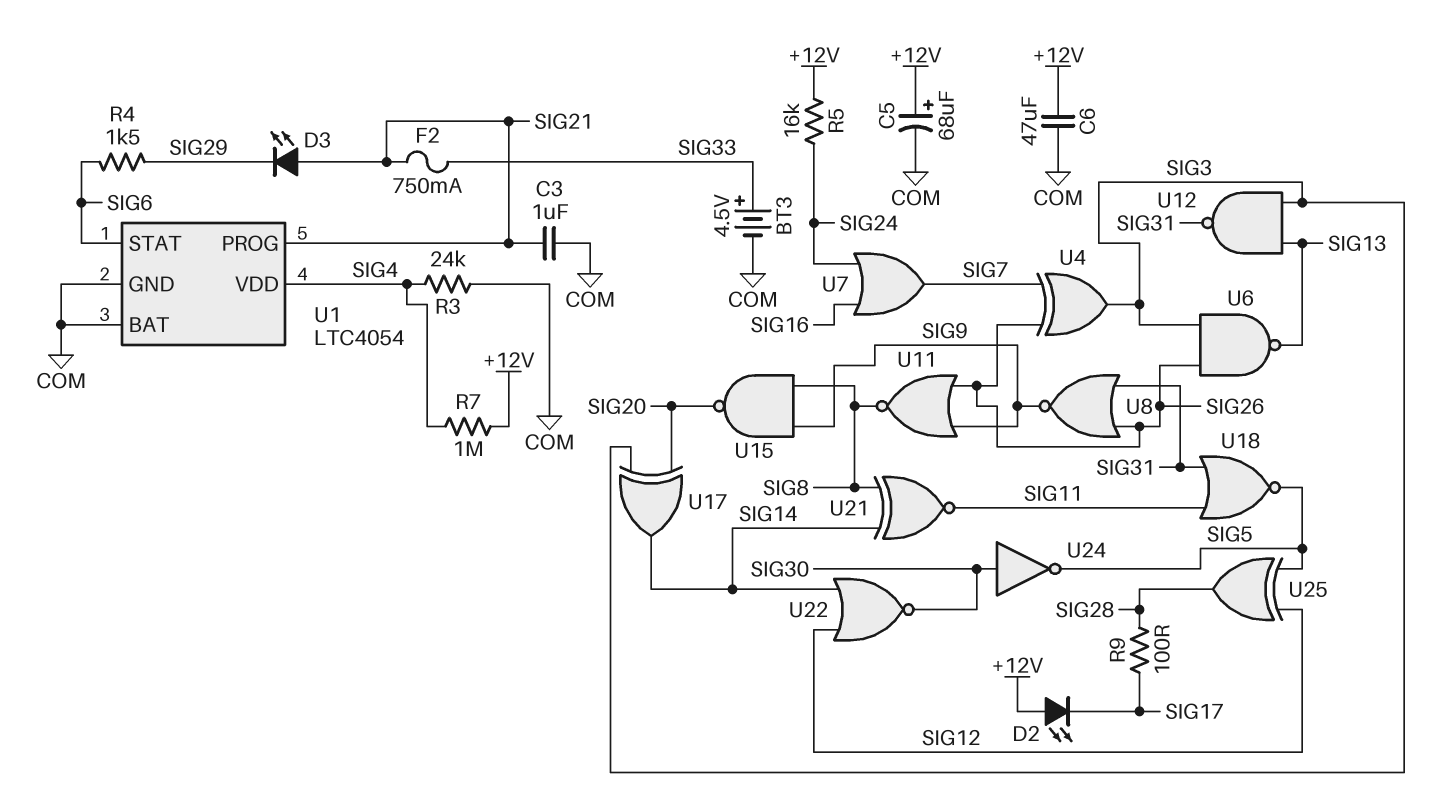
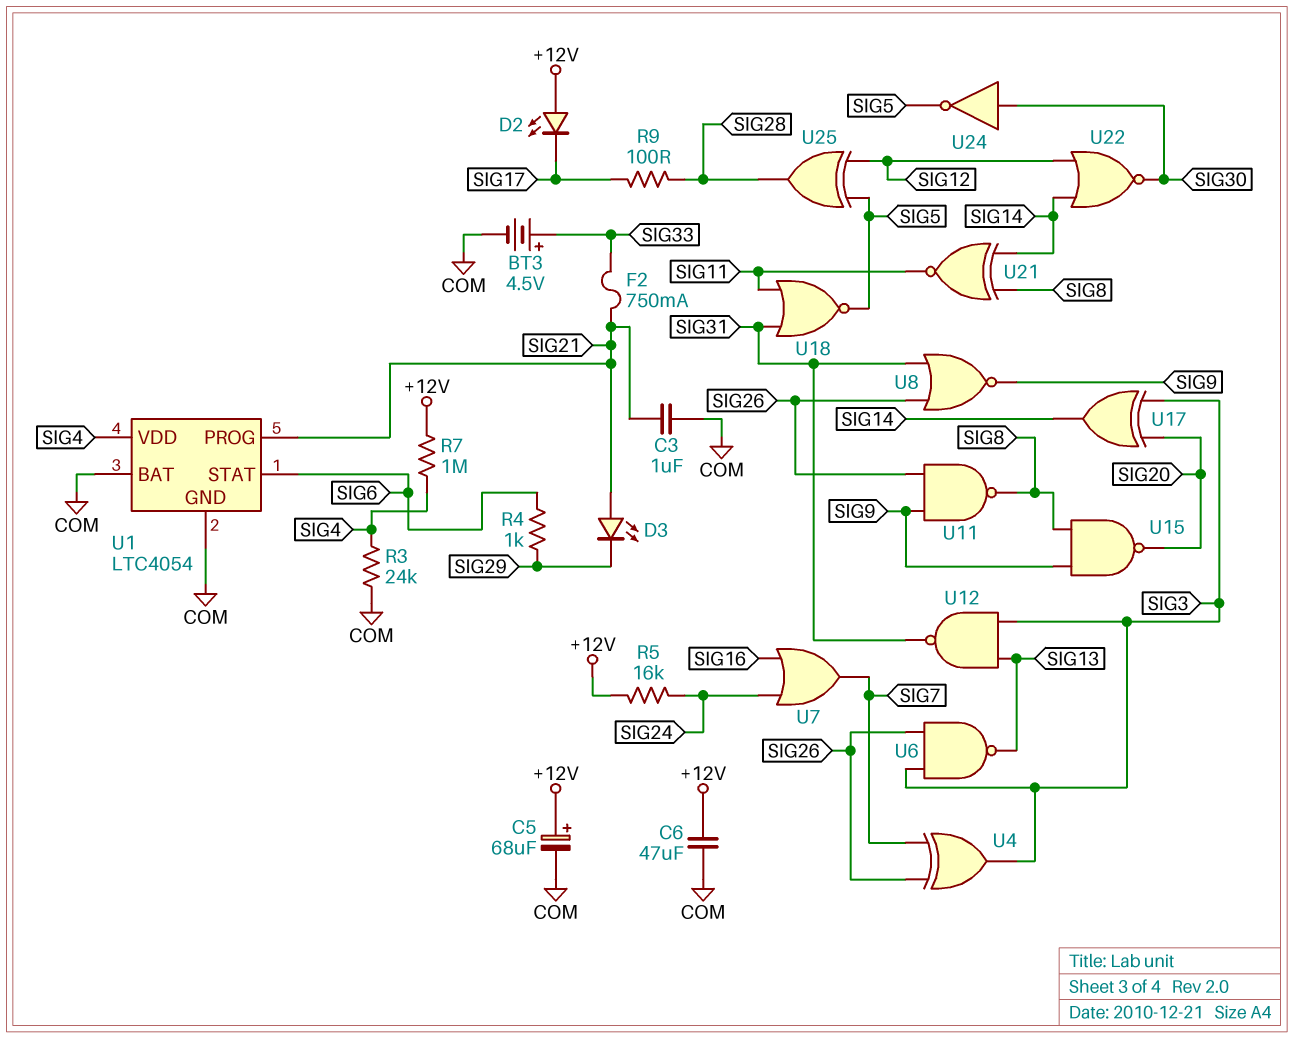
R4: 1.5k (SIG6, SIG29) -> 1k (SIG6, SIG29)
U11: NOR (in SIG9, in SIG26, out SIG8) -> NAND (in SIG9, in SIG26, out SIG8)

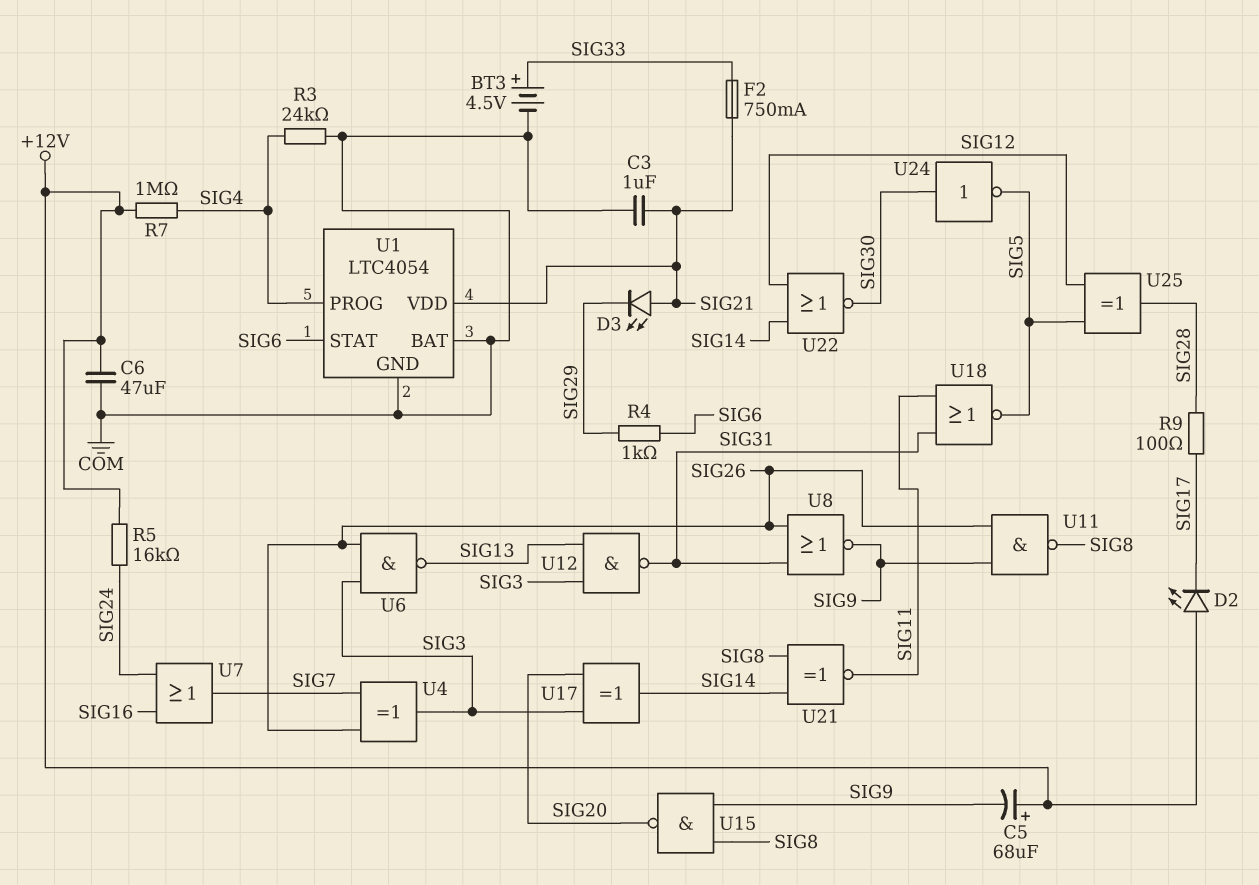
C5: 68uF (plus +12V, minus COM) -> 68uF (plus +12V, minus SIG9)
U1 pin PROG: SIG21 -> SIG4
U1 pin VDD: SIG4 -> SIG21

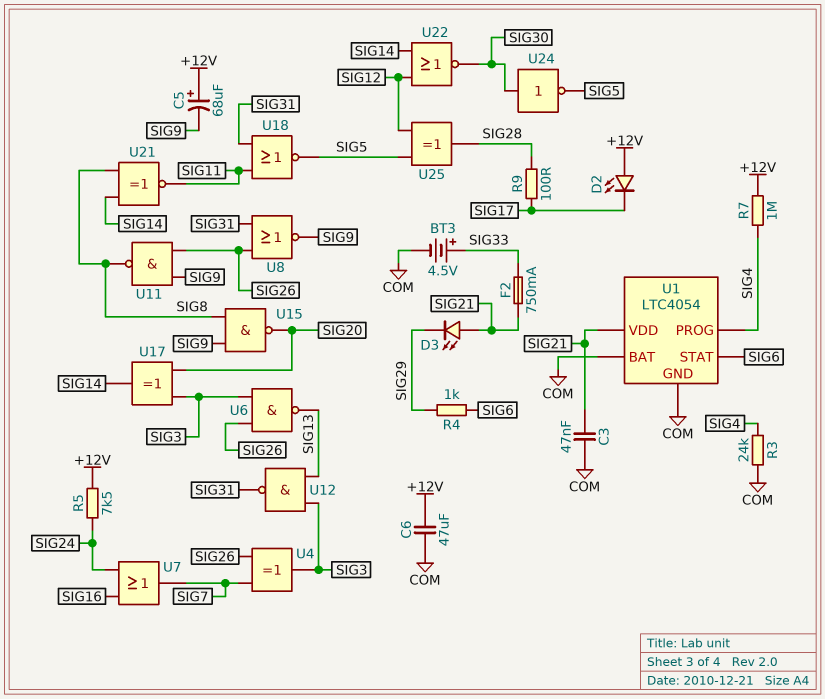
C3: 1uF (COM, SIG21) -> 47nF (COM, SIG21)
R5: 16k (+12V, SIG24) -> 7.5k (+12V, SIG24)

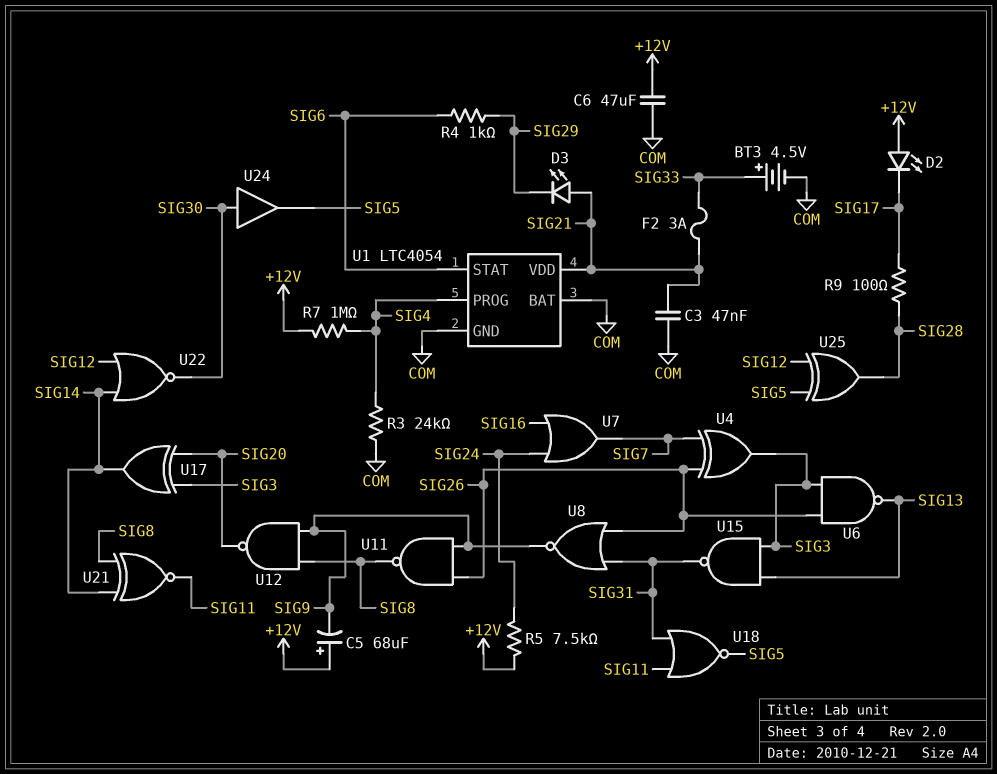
F2: 750mA (SIG21, SIG33) -> 3A (SIG21, SIG33)
U12: NAND (in SIG3, in SIG13, out SIG31) -> NAND (in SIG8, in SIG9, out SIG20)
U15: NAND (in SIG8, in SIG9, out SIG20) -> NAND (in SIG3, in SIG13, out SIG31)
U24: NOT (in SIG30, out SIG5) -> buffer (in SIG30, out SIG5)

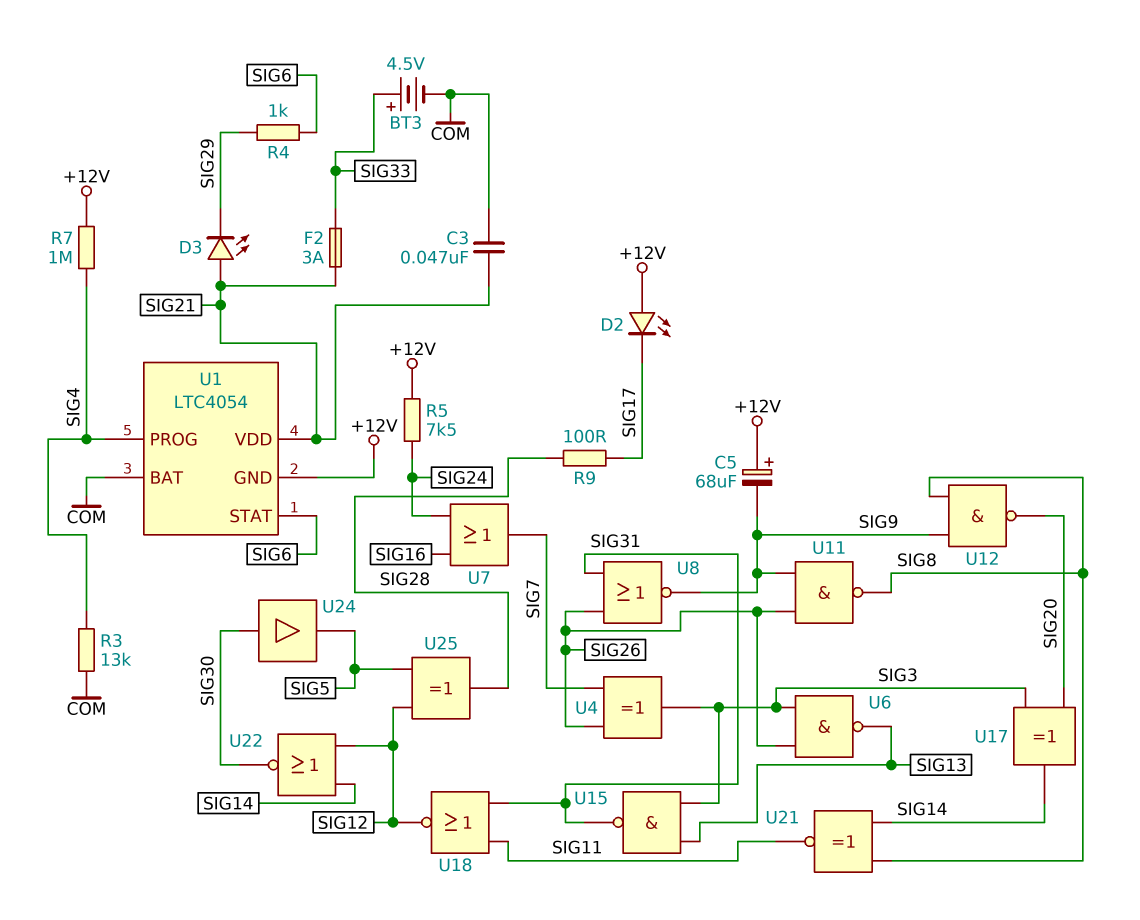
C6: 47uF (+12V, COM) -> none
R3: 24k (COM, SIG4) -> 13k (COM, SIG4)
U1 pin GND: COM -> +12V
U18: NOR (in SIG11, in SIG31, out SIG5) -> NOR (in SIG11, in SIG31, out SIG12)

